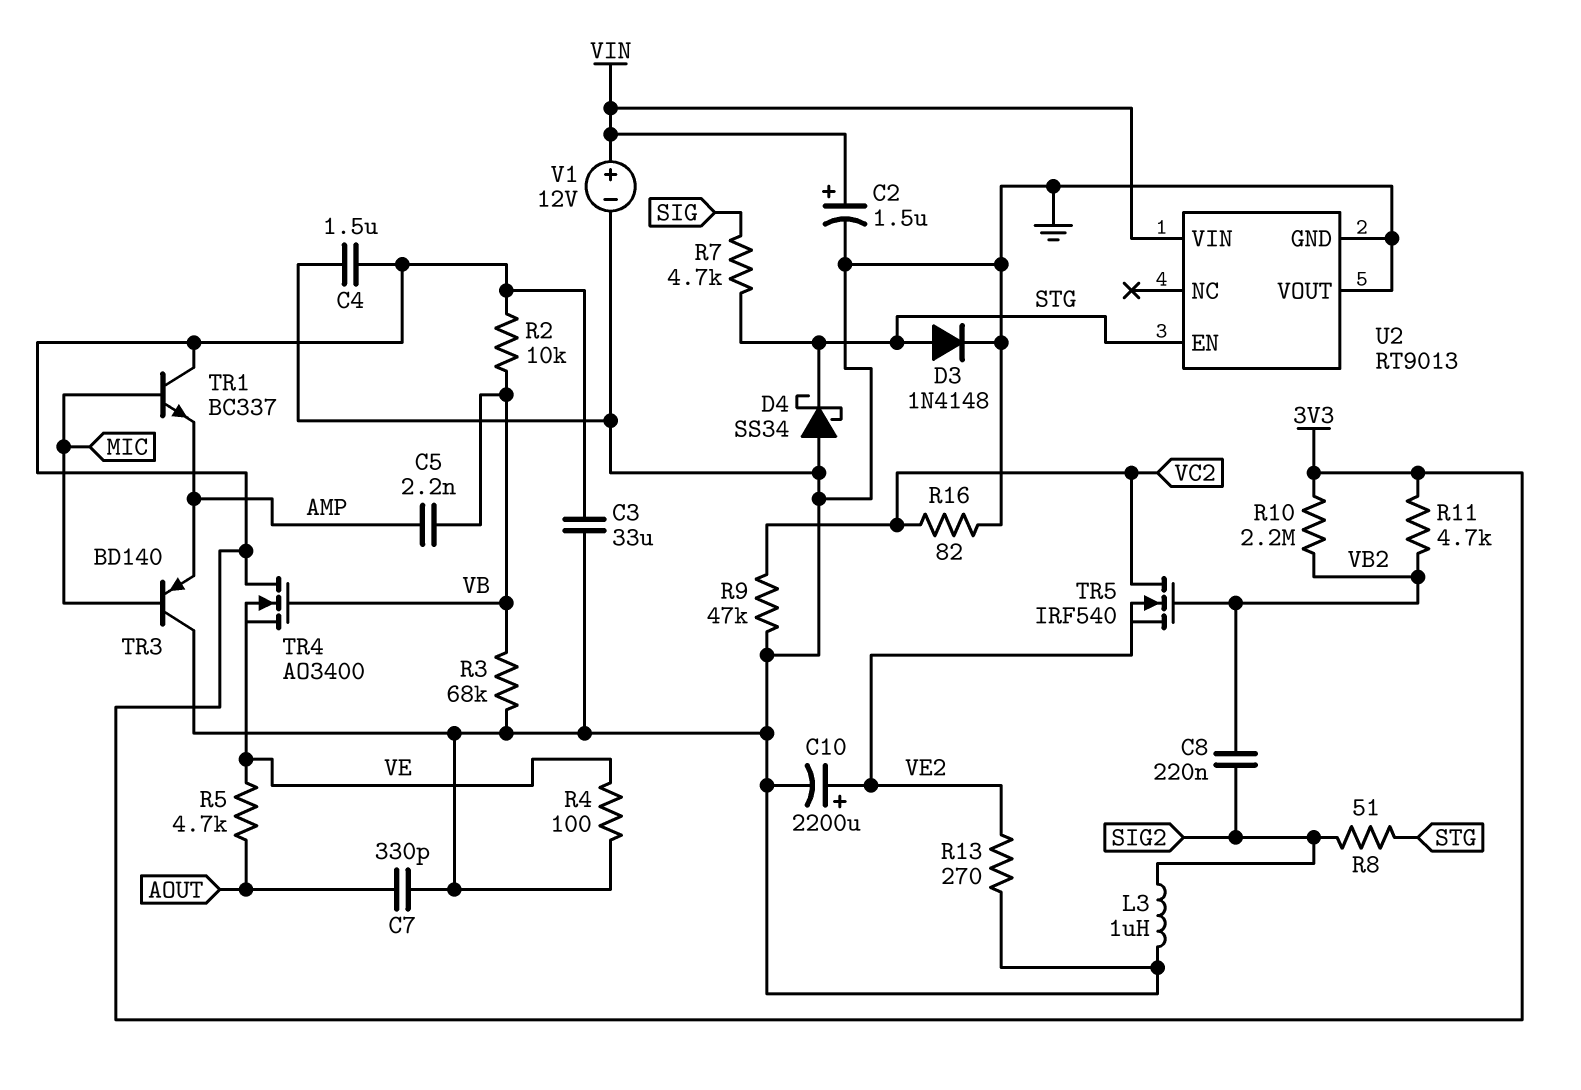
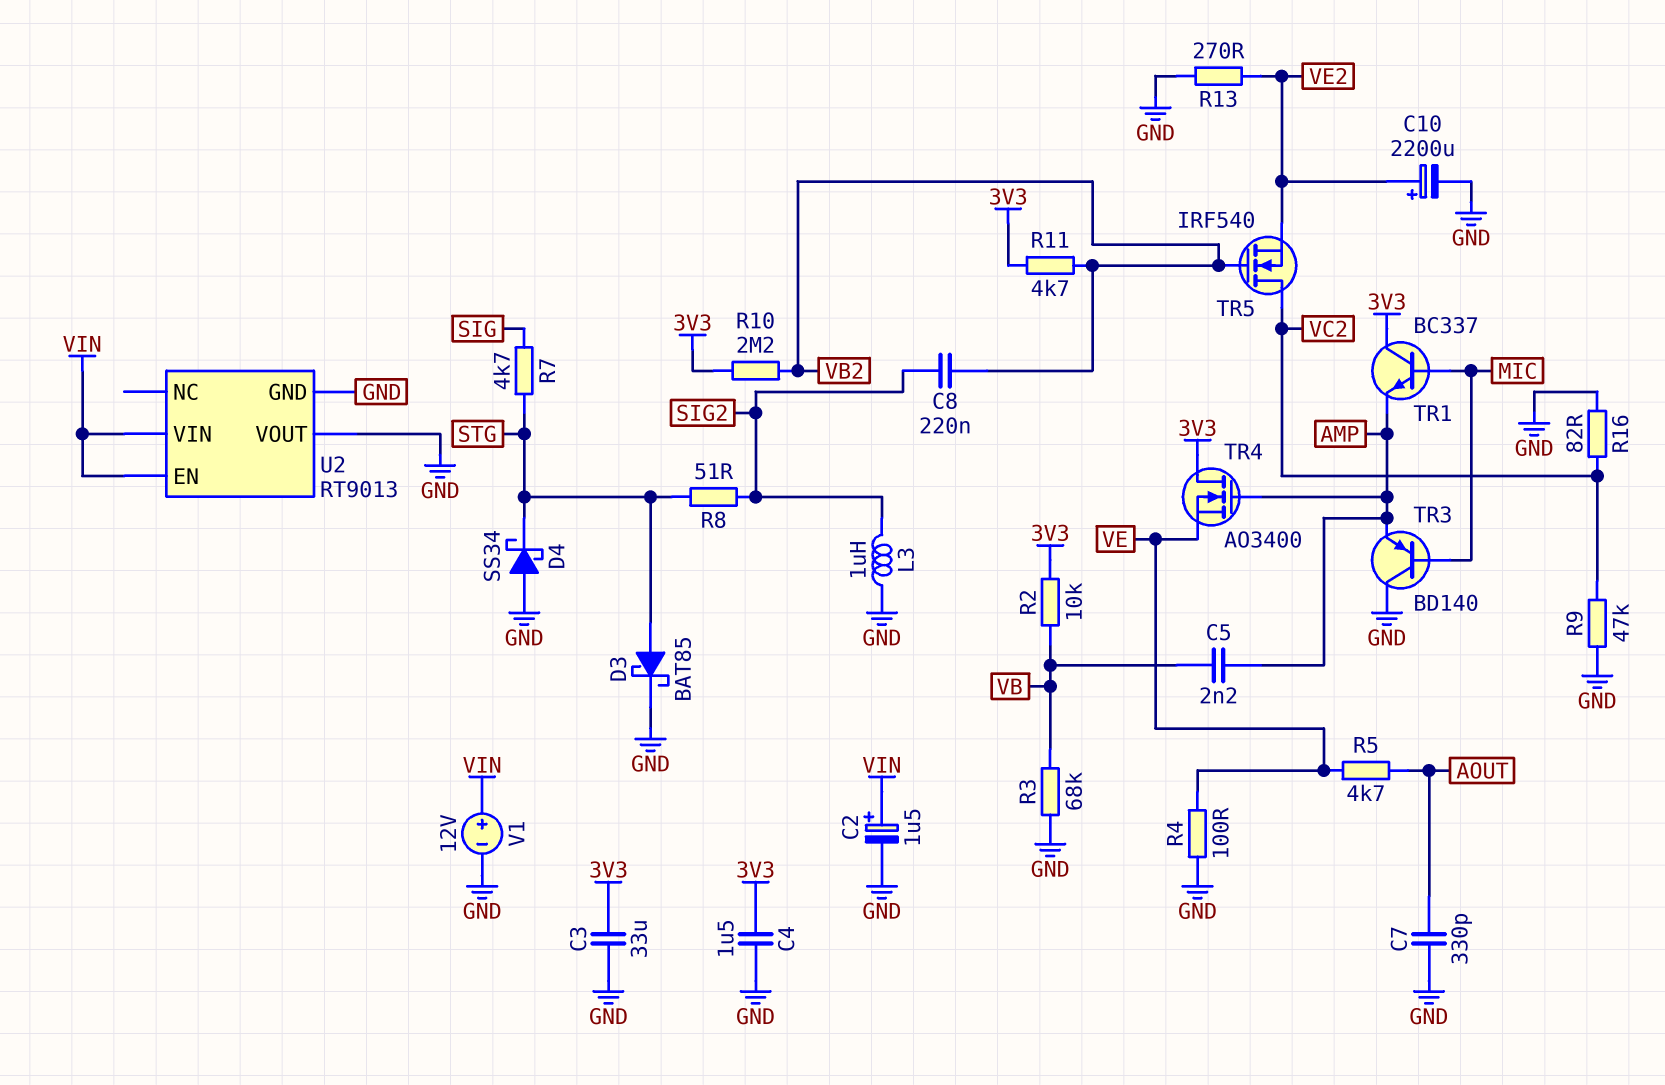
D3: diode 1N4148 (A STG, K GND) -> schottky BAT85 (A STG, K GND)
TR4: NMOS AO3400 (G VB, D 3V3, S VE) -> NMOS AO3400 (G AMP, D 3V3, S VE)
U2 pin EN: STG -> VIN

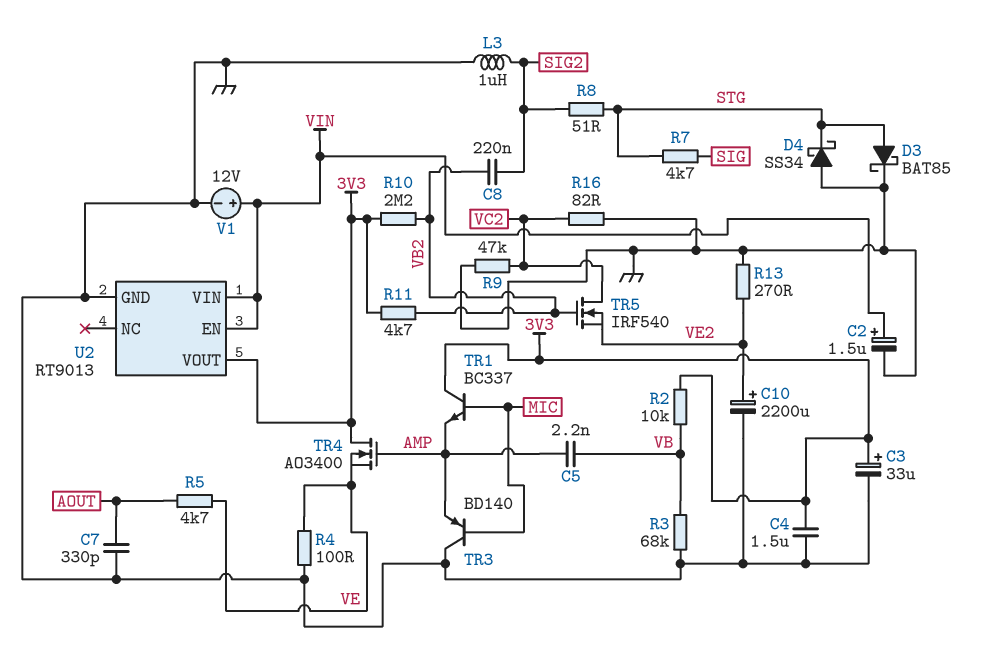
C3: 33uF (3V3, GND) -> 33uF (plus 3V3, minus GND)
U2 pin VOUT: GND -> 3V3

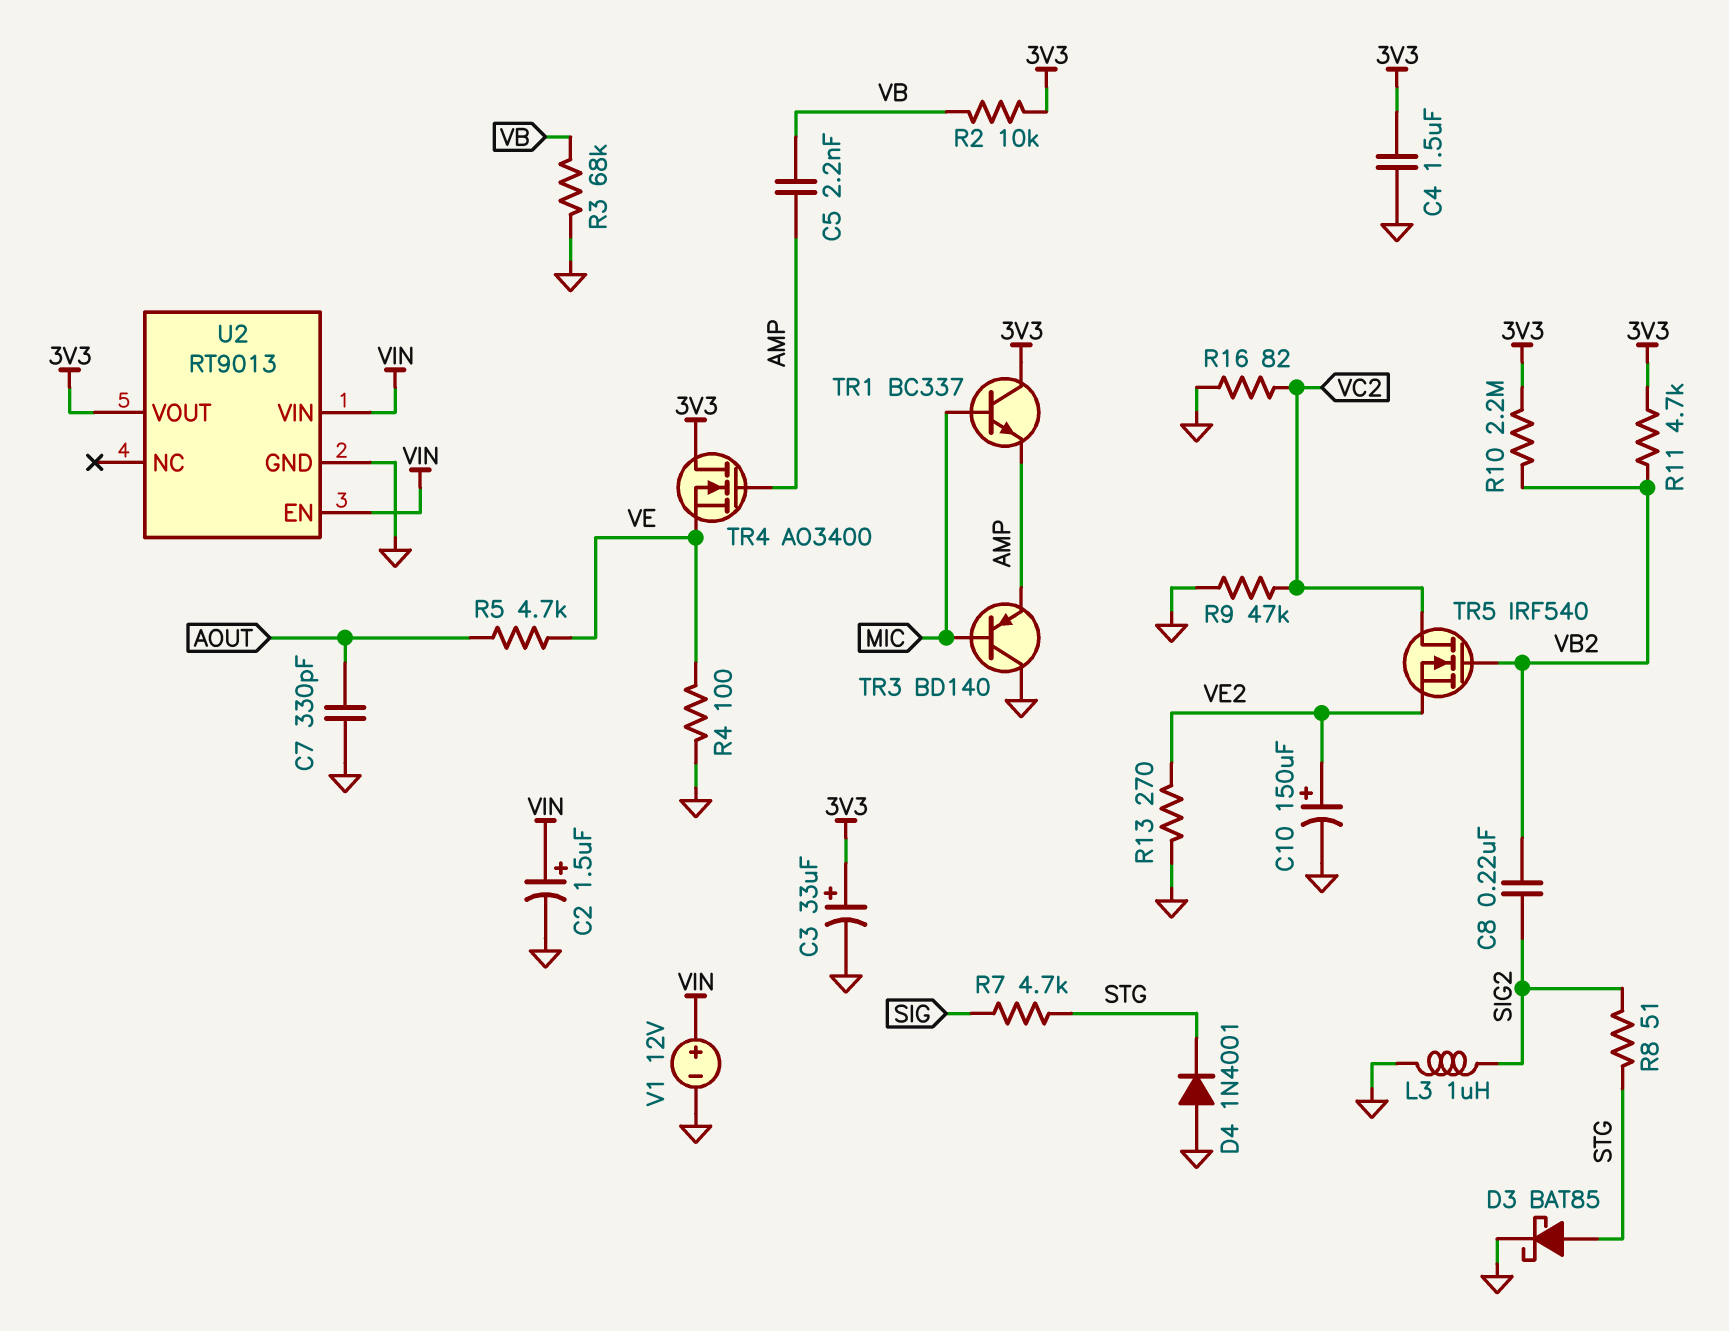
C10: 2200uF (plus VE2, minus GND) -> 150uF (plus VE2, minus GND)
D4: schottky SS34 (A GND, K STG) -> diode 1N4001 (A GND, K STG)

